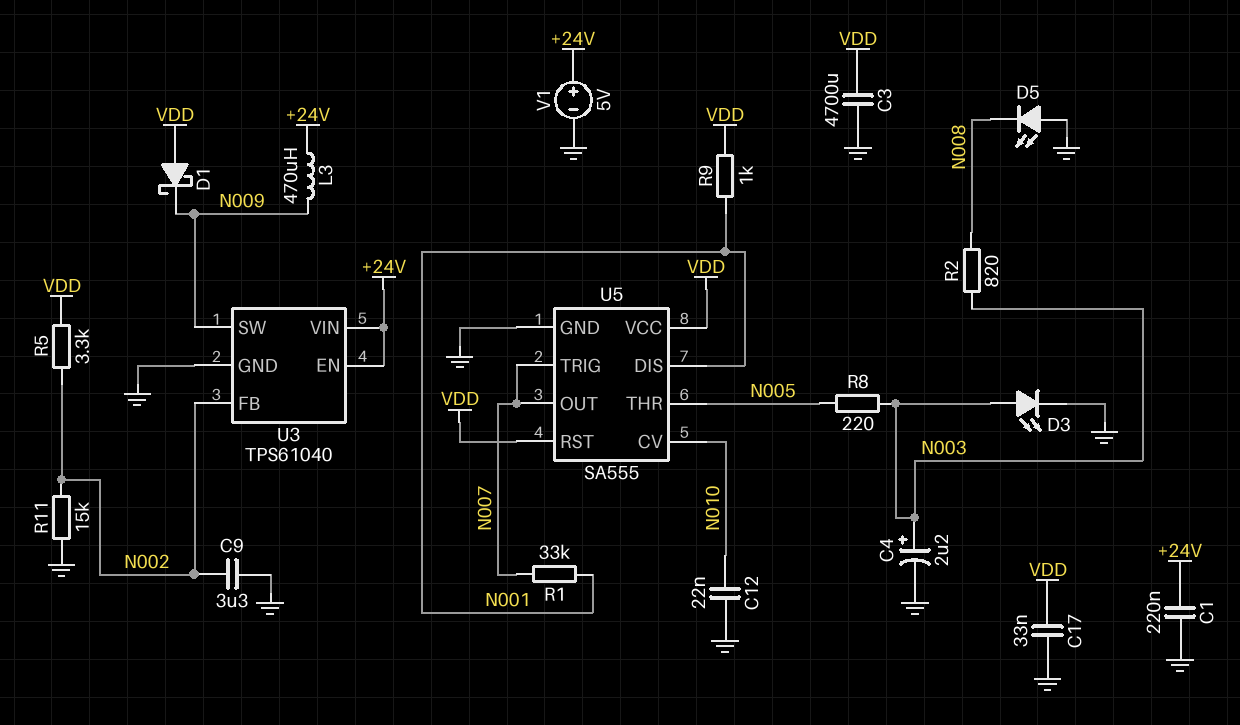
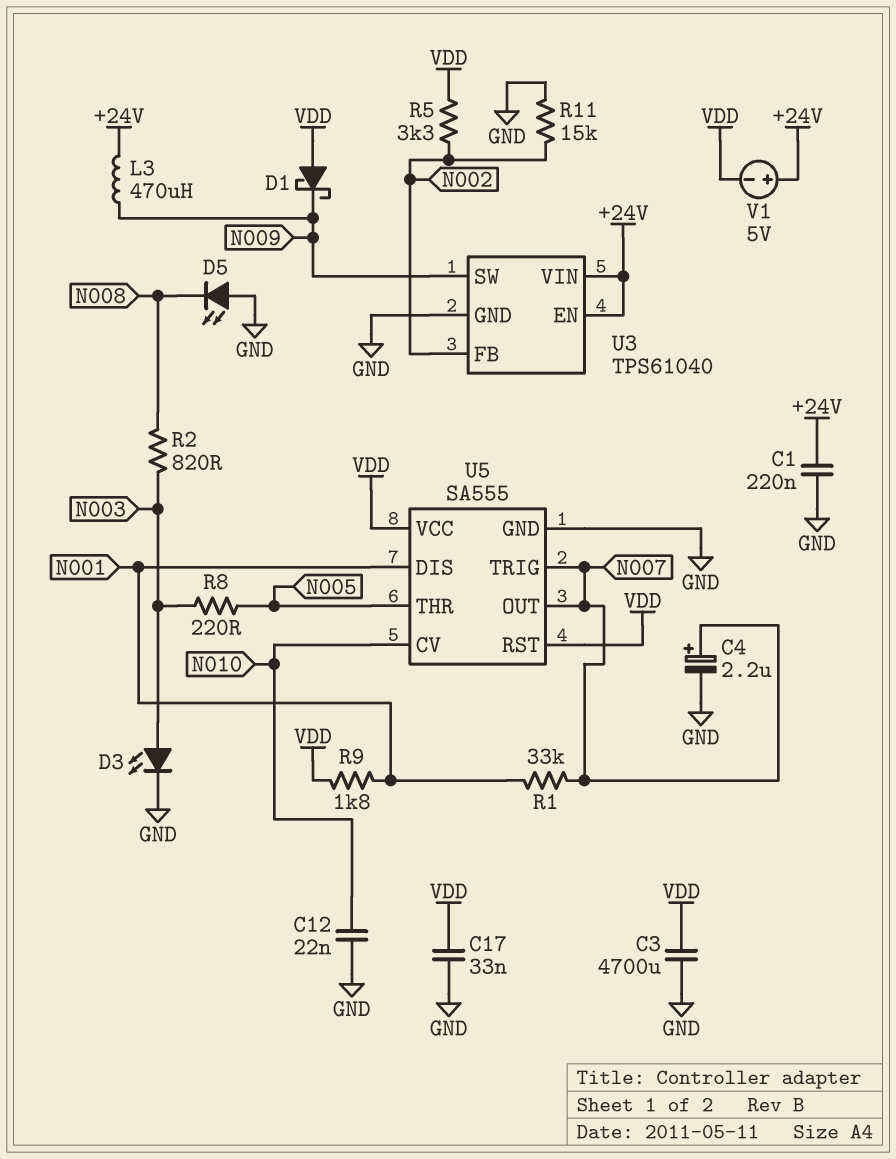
C4: 2.2uF (plus N003, minus GND) -> 2.2uF (plus N007, minus GND)
C9: 3.3uF (GND, N002) -> none
R9: 1k (N001, VDD) -> 1.8k (N001, VDD)
V1: 5V (plus +24V, minus GND) -> 5V (plus +24V, minus VDD)

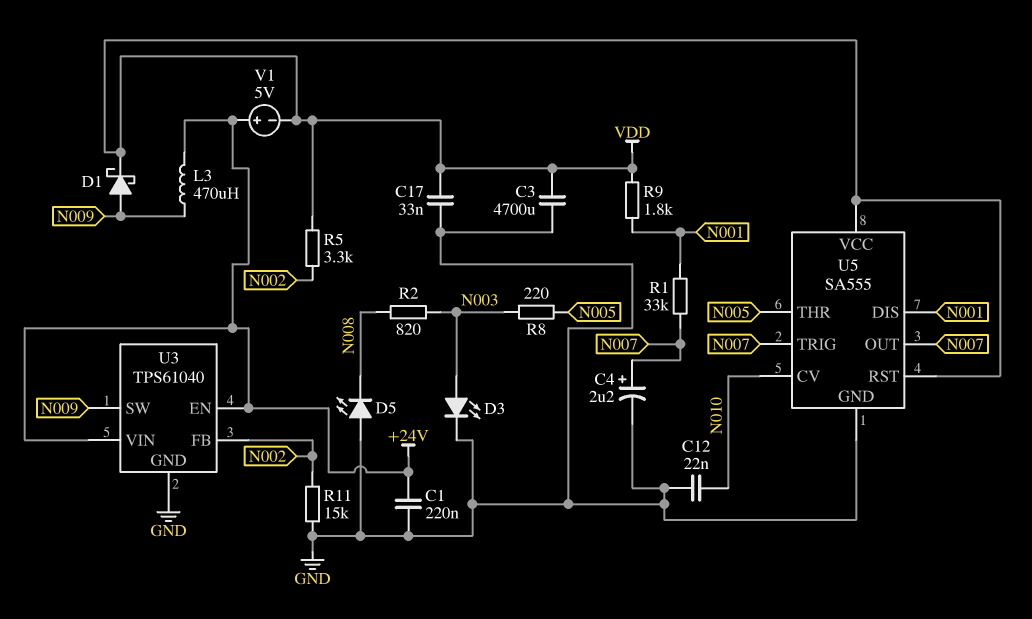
D1: schottky (A VDD, K N009) -> schottky (A N009, K VDD)

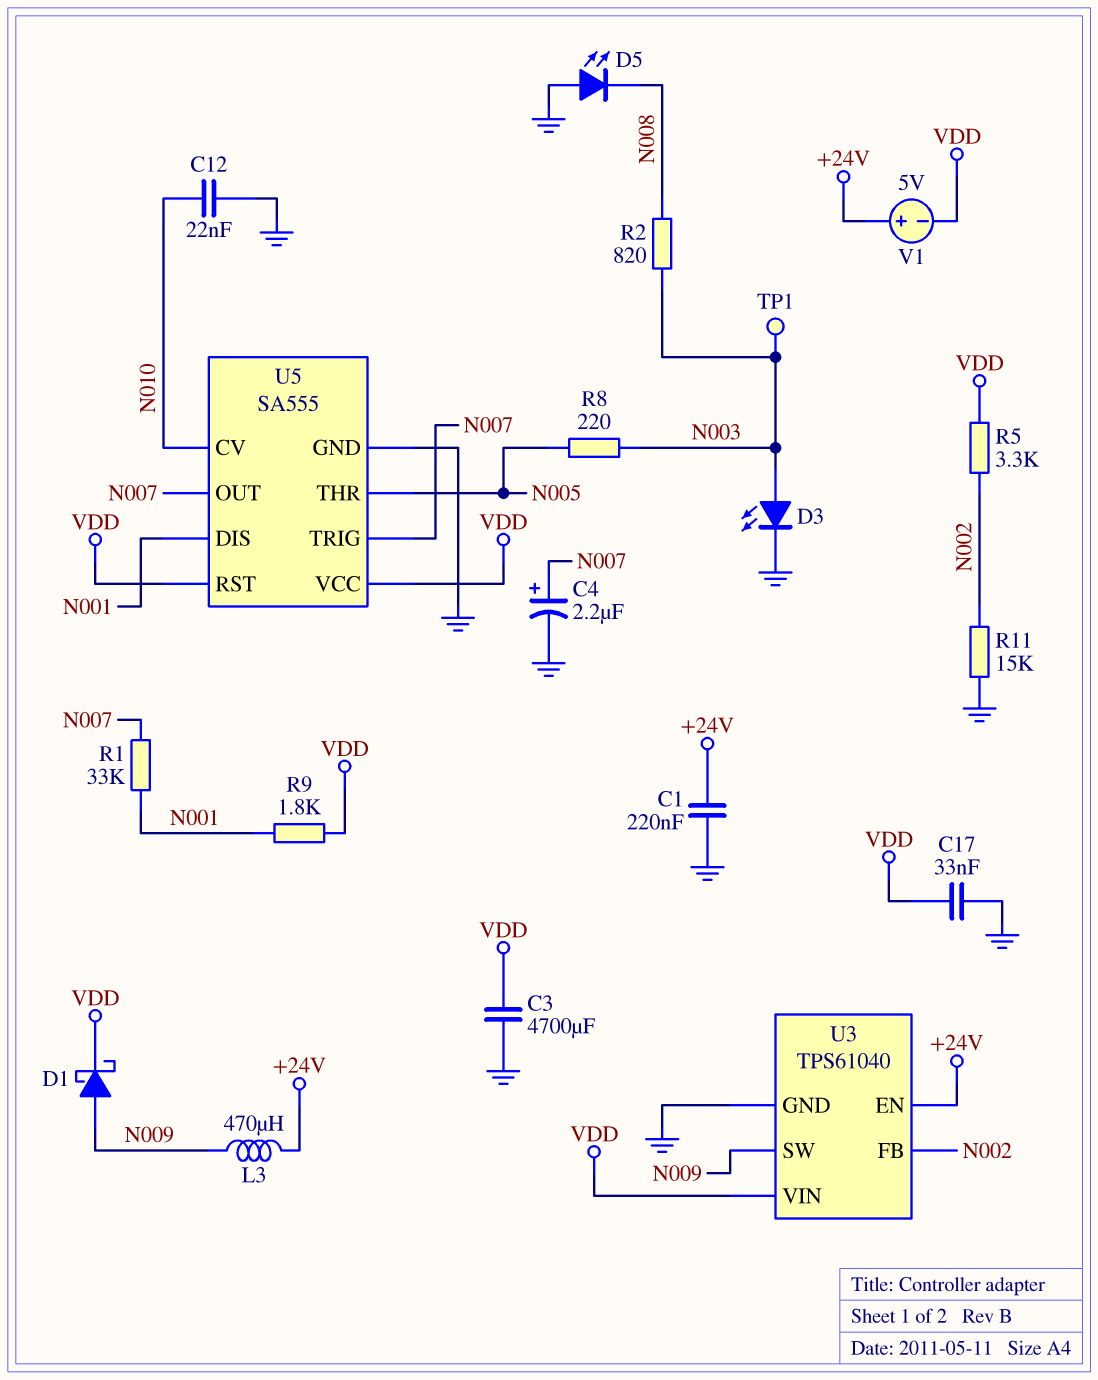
TP1: none -> test point (N003)
U3 pin VIN: +24V -> VDD

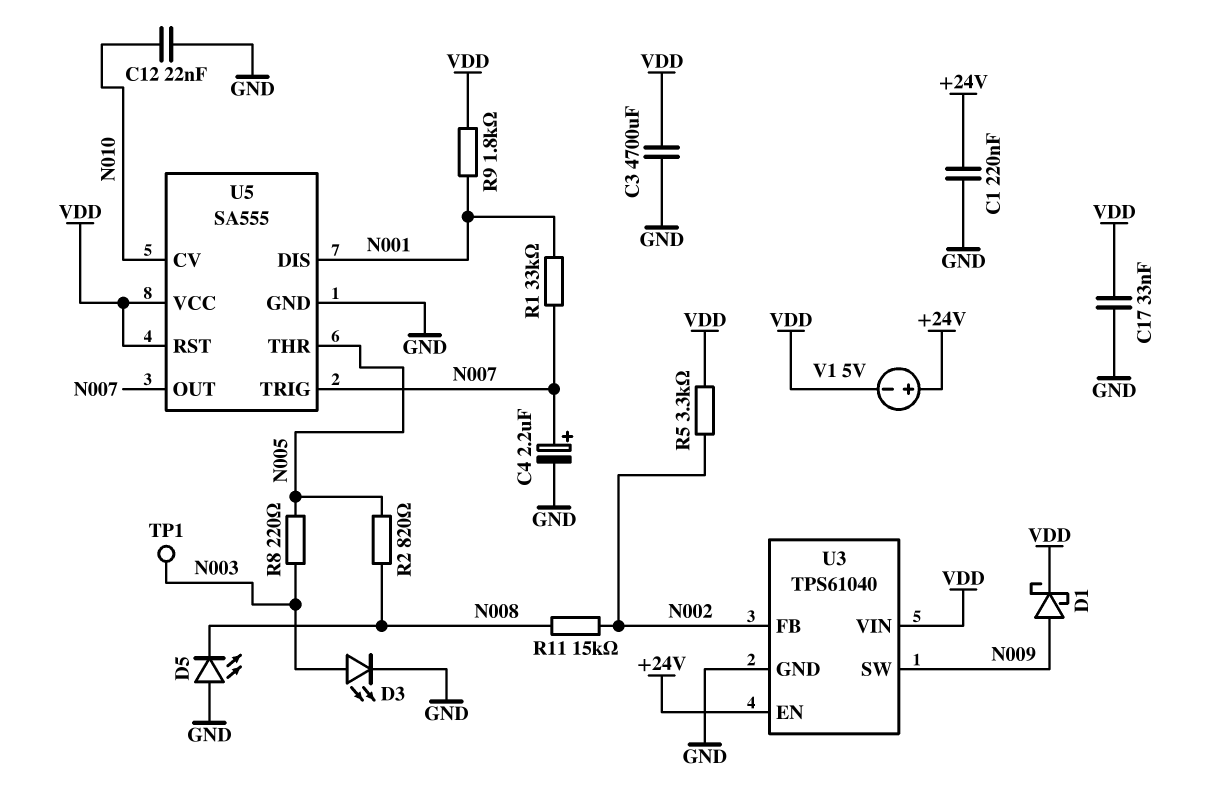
L3: 470uH (+24V, N009) -> none
R2: 820 (N003, N008) -> 820 (N005, N008)
R11: 15k (GND, N002) -> 15k (N002, N008)

